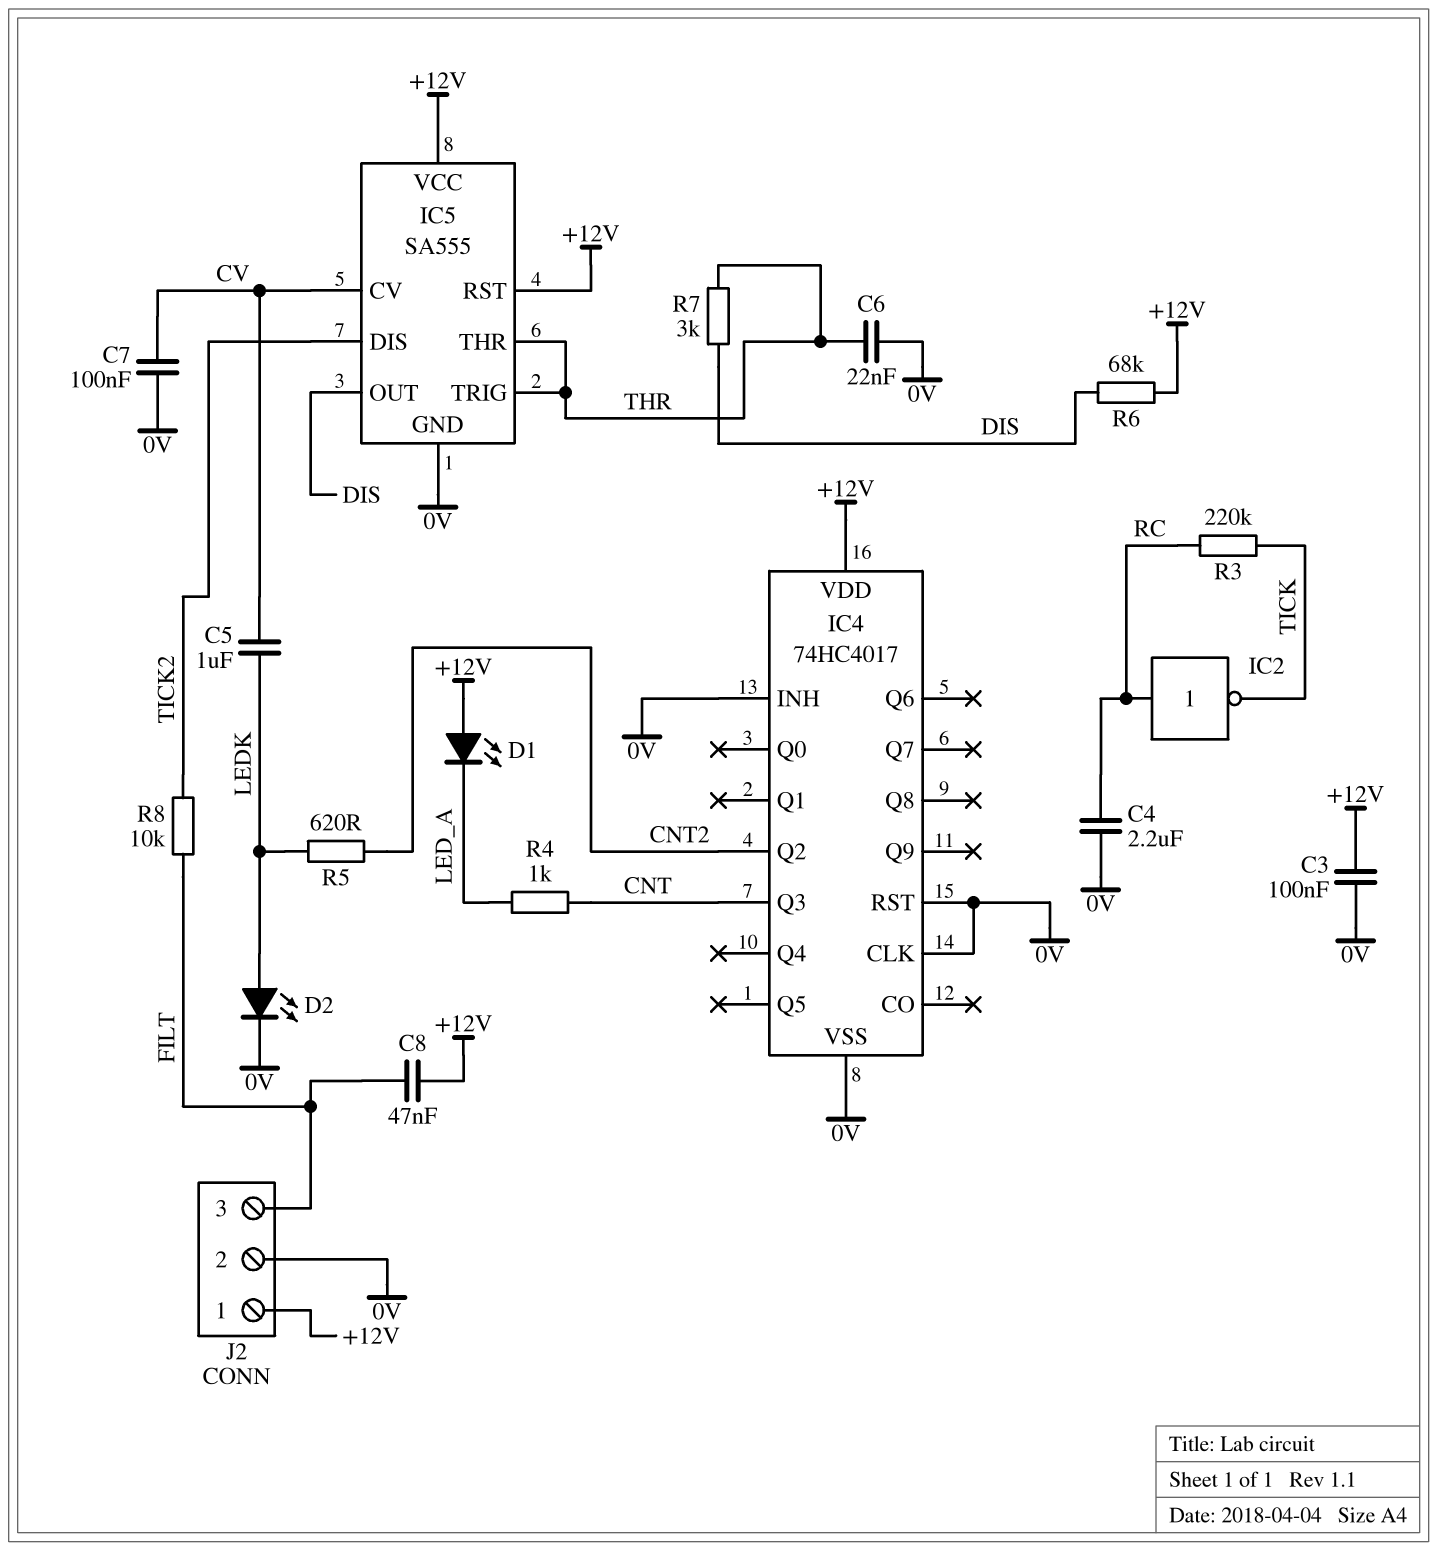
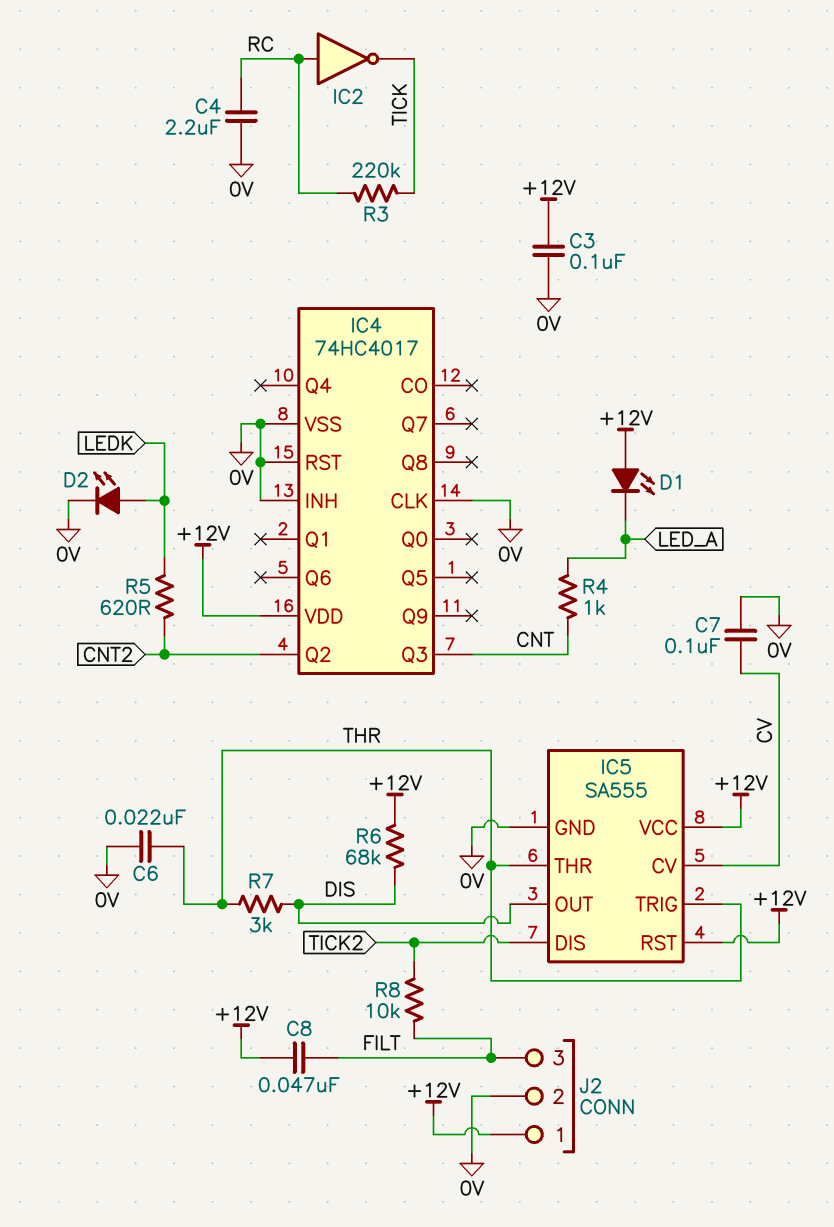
C5: 1uF (CV, LEDK) -> none

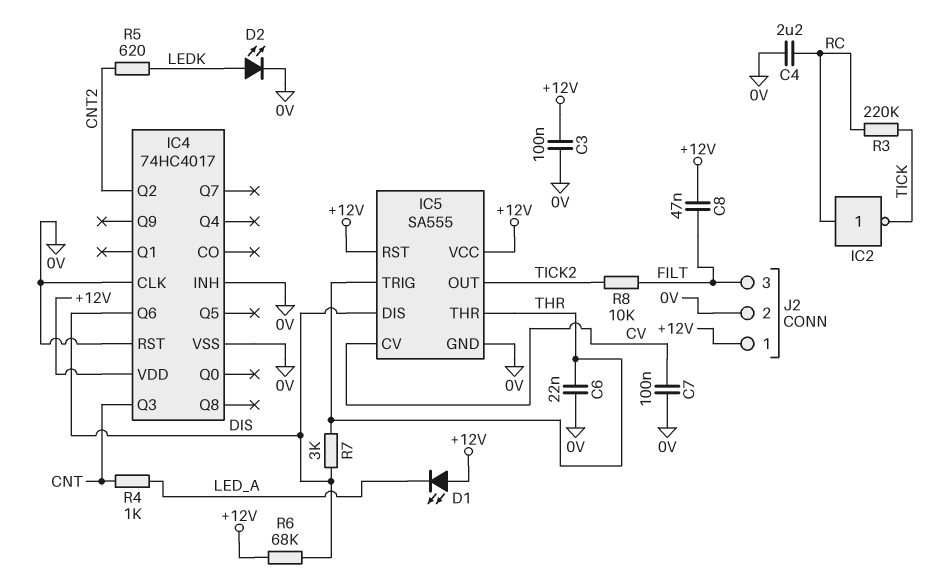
IC4 pin Q6: none -> DIS
IC5 pin DIS: TICK2 -> DIS
IC5 pin OUT: DIS -> TICK2

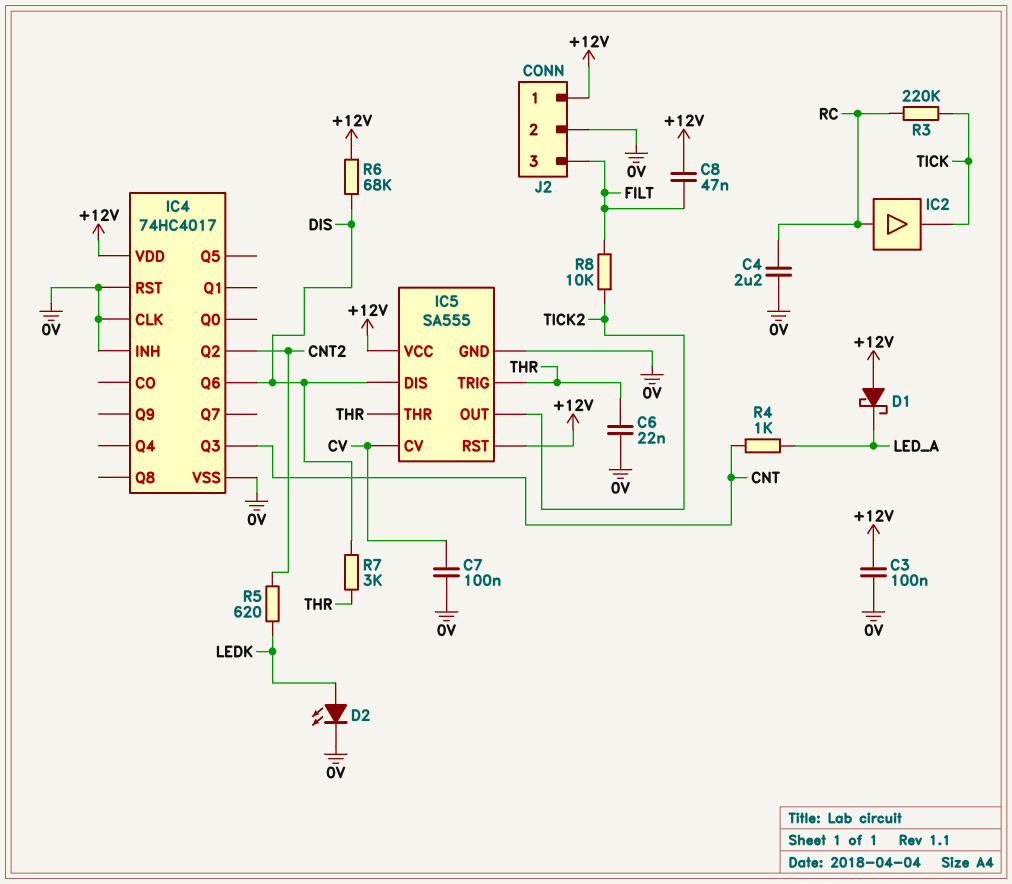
D1: LED (A +12V, K LED_A) -> schottky (A +12V, K LED_A)
IC2: NOT (in RC, out TICK) -> buffer (in RC, out TICK)

